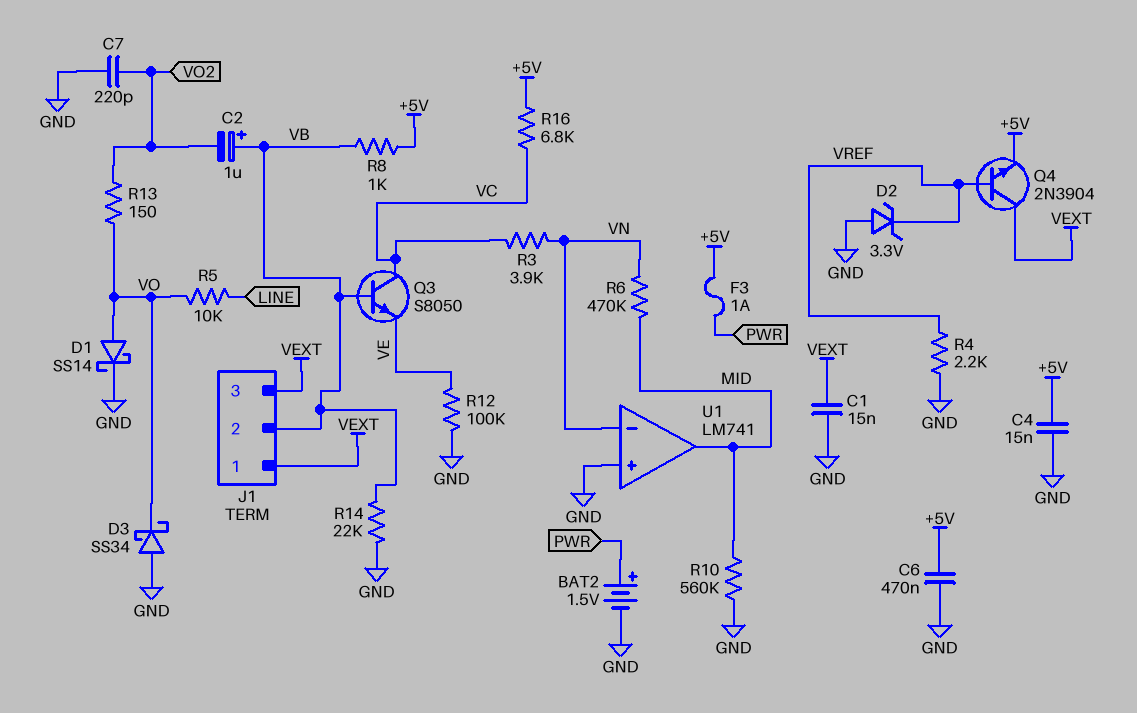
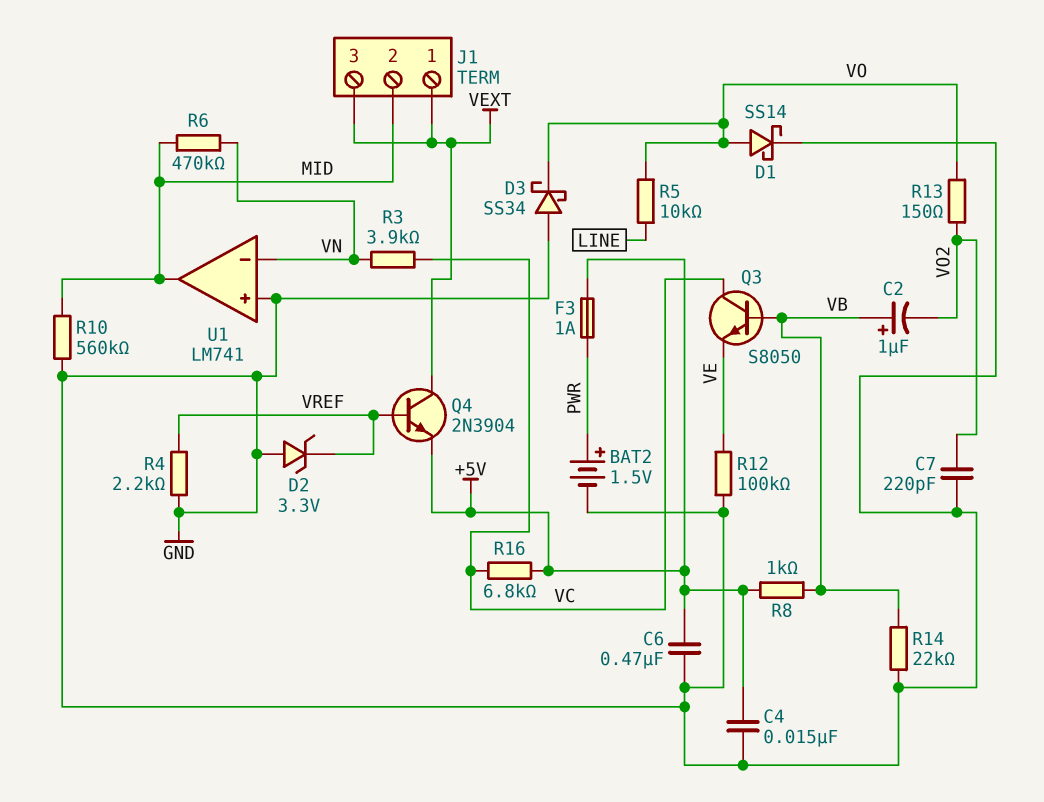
C1: 15nF (GND, VEXT) -> none
J1 pin 2: VB -> MID

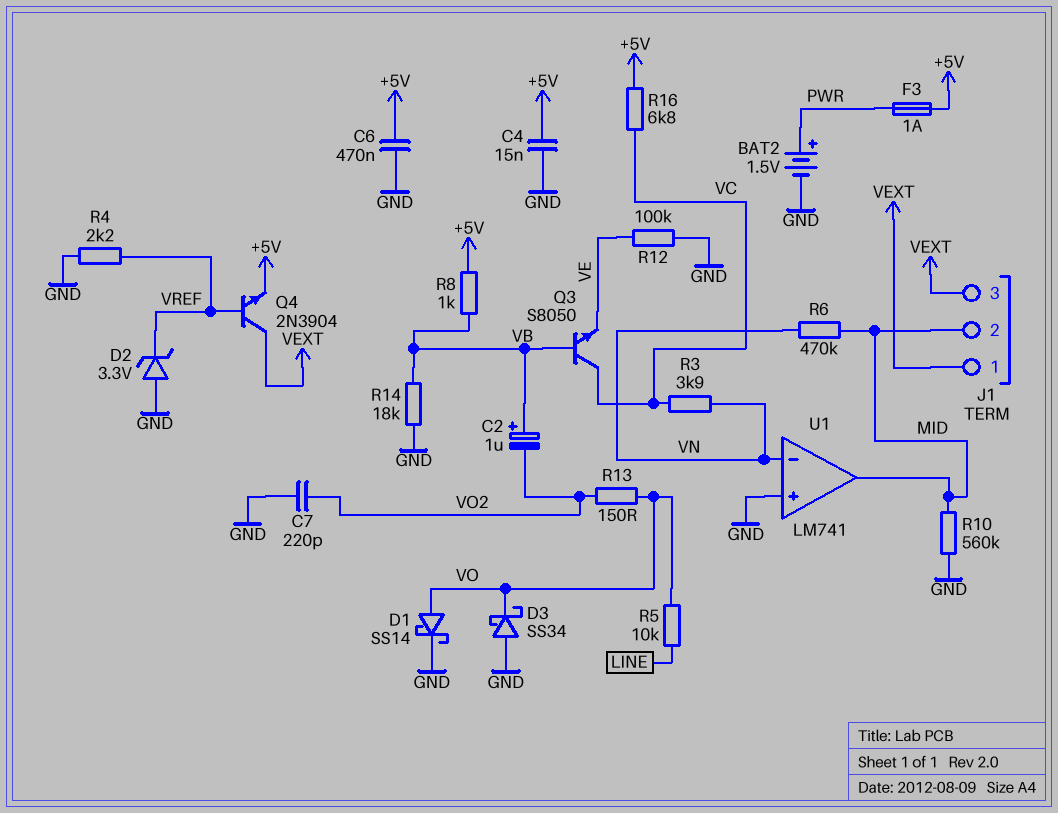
R14: 22k (GND, VB) -> 18k (GND, VB)

